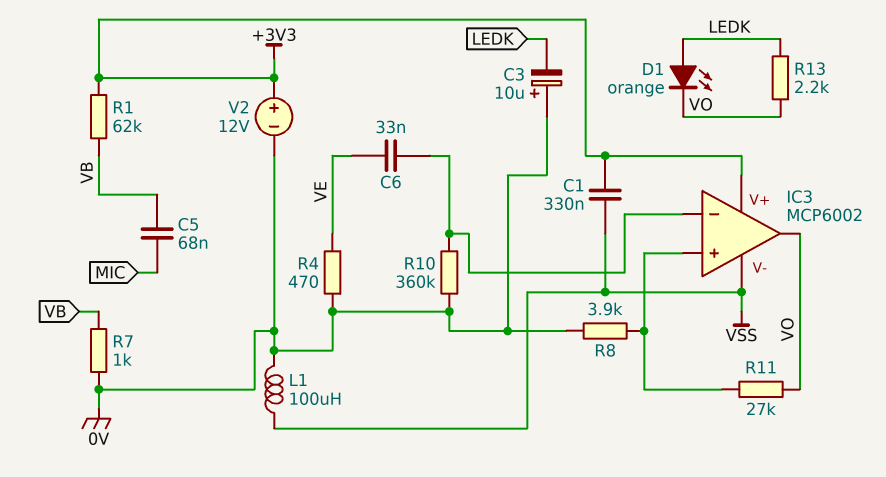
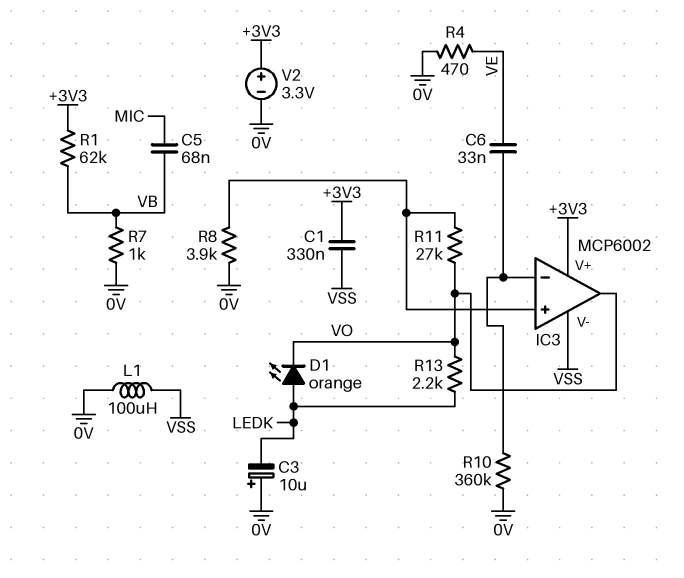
V2: 12V (plus +3V3, minus 0V) -> 3.3V (plus +3V3, minus 0V)

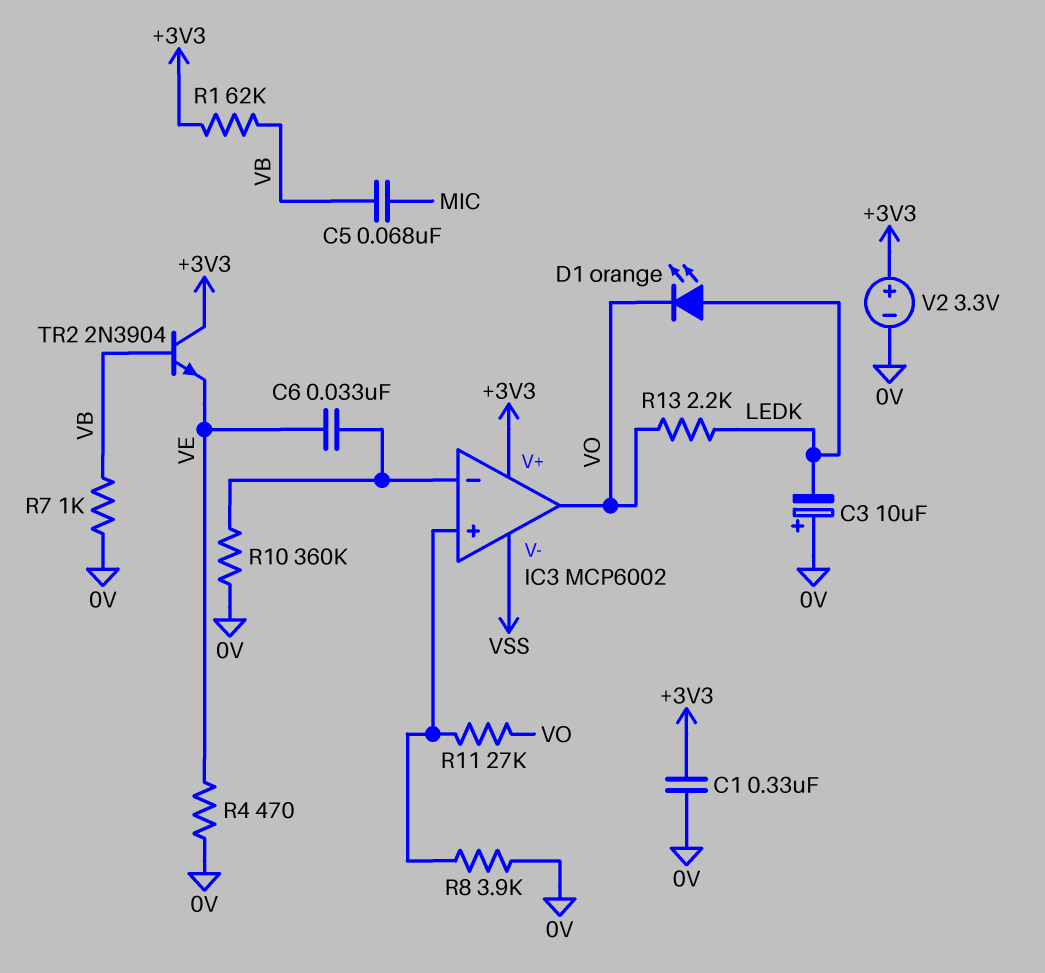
C1: 330nF (+3V3, VSS) -> 330nF (+3V3, 0V)
L1: 100uH (0V, VSS) -> none
TR2: none -> NPN 2N3904 (B VB, C +3V3, E VE)

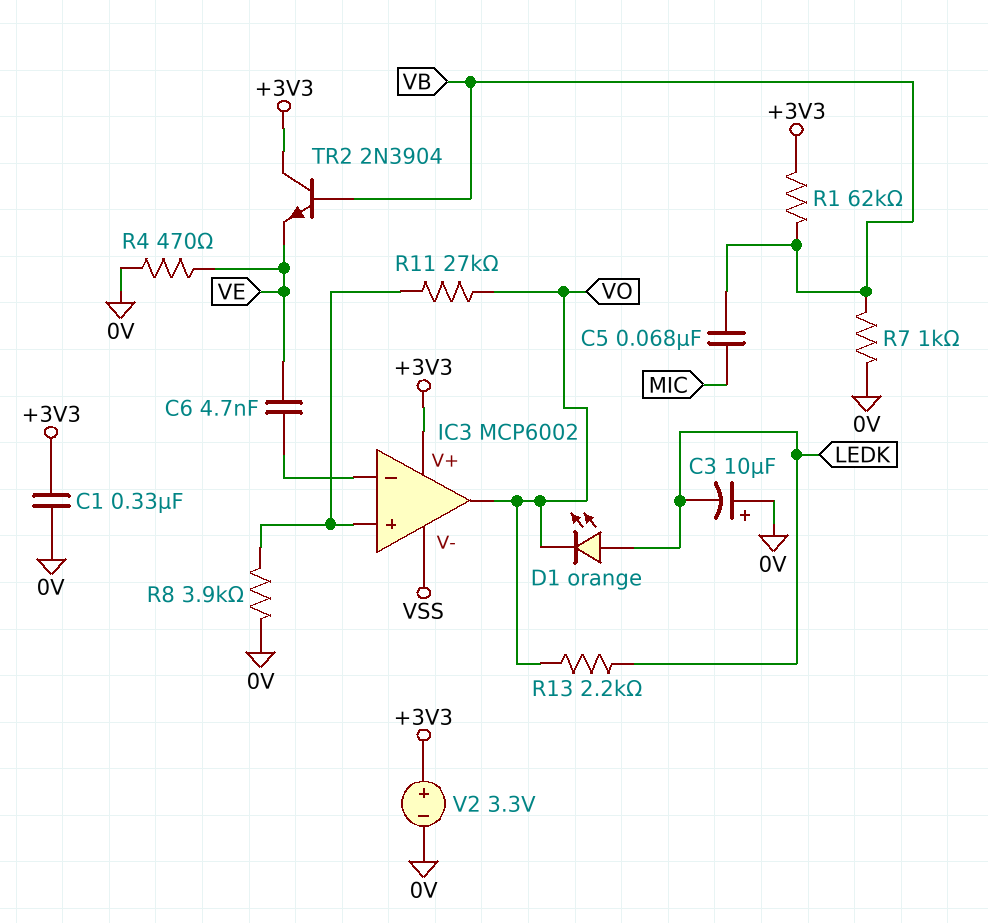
C6: 33nF (IC3/in-, VE) -> 4.7nF (IC3/in-, VE)
R10: 360k (0V, IC3/in-) -> none

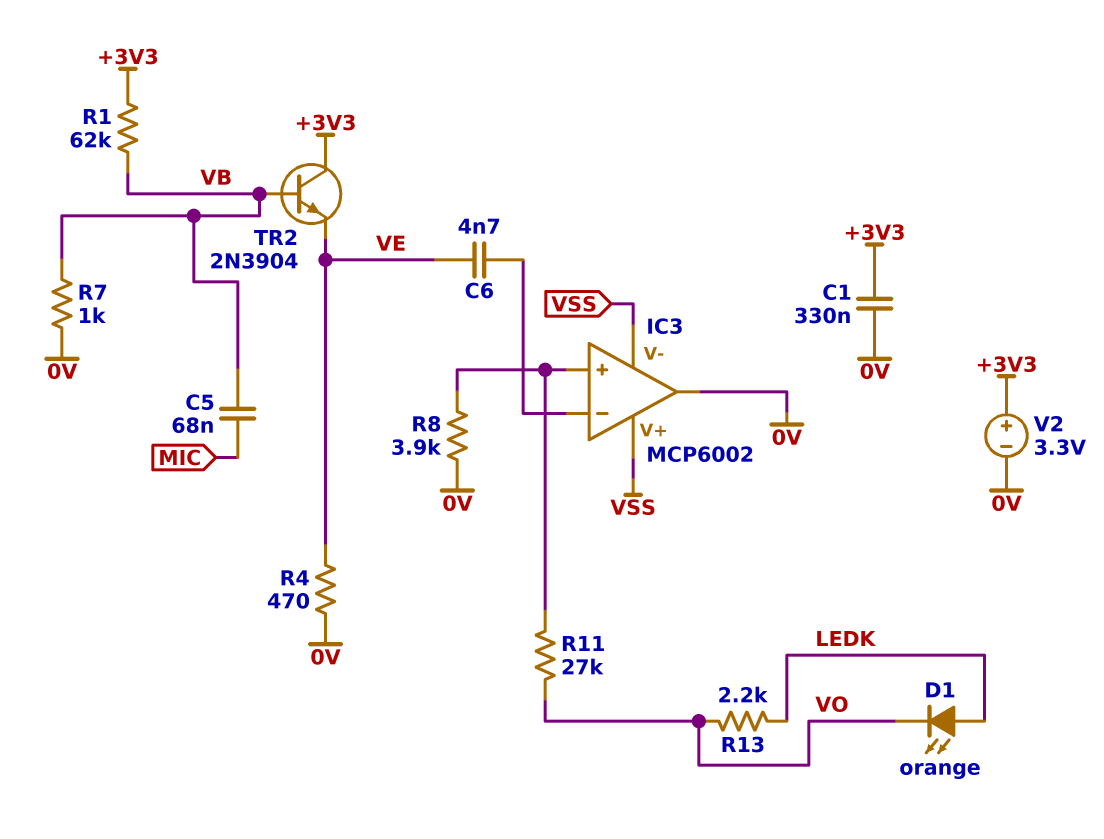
C3: 10uF (plus 0V, minus LEDK) -> none
IC3 pin V+: +3V3 -> VSS
IC3 pin out: VO -> 0V

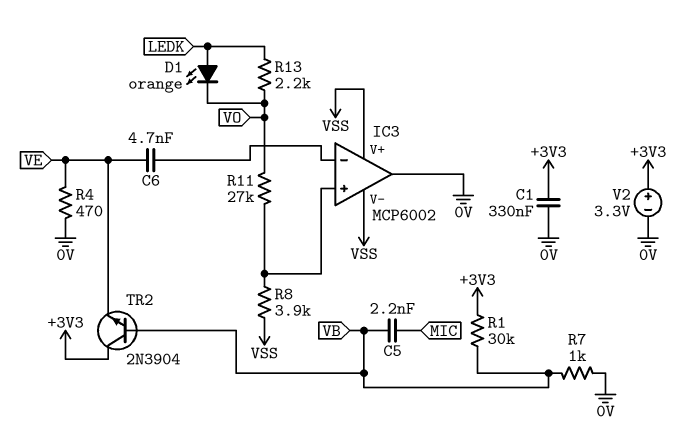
C5: 68nF (MIC, VB) -> 2.2nF (MIC, VB)
R1: 62k (+3V3, VB) -> 30k (+3V3, VB)
R8: 3.9k (0V, IC3/in+) -> 3.9k (IC3/in+, VSS)

